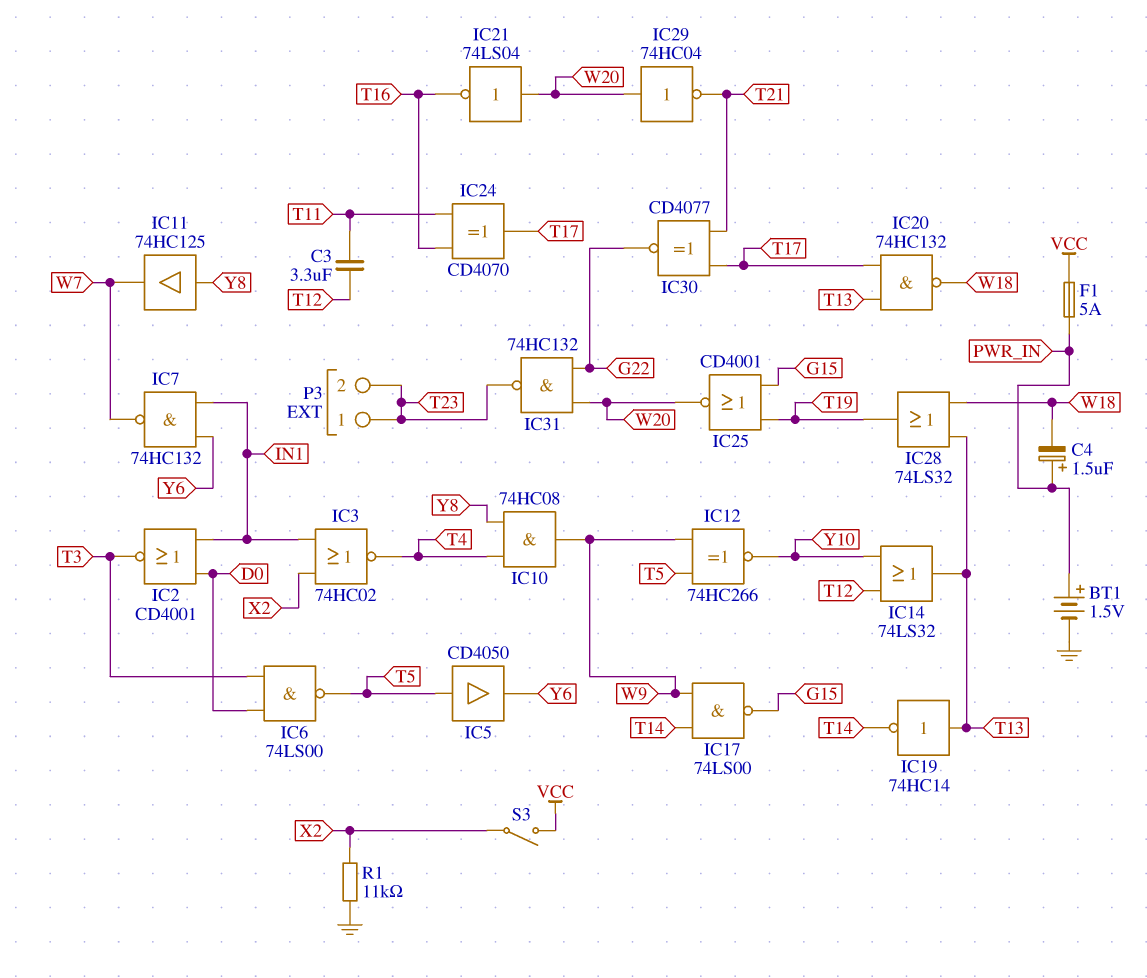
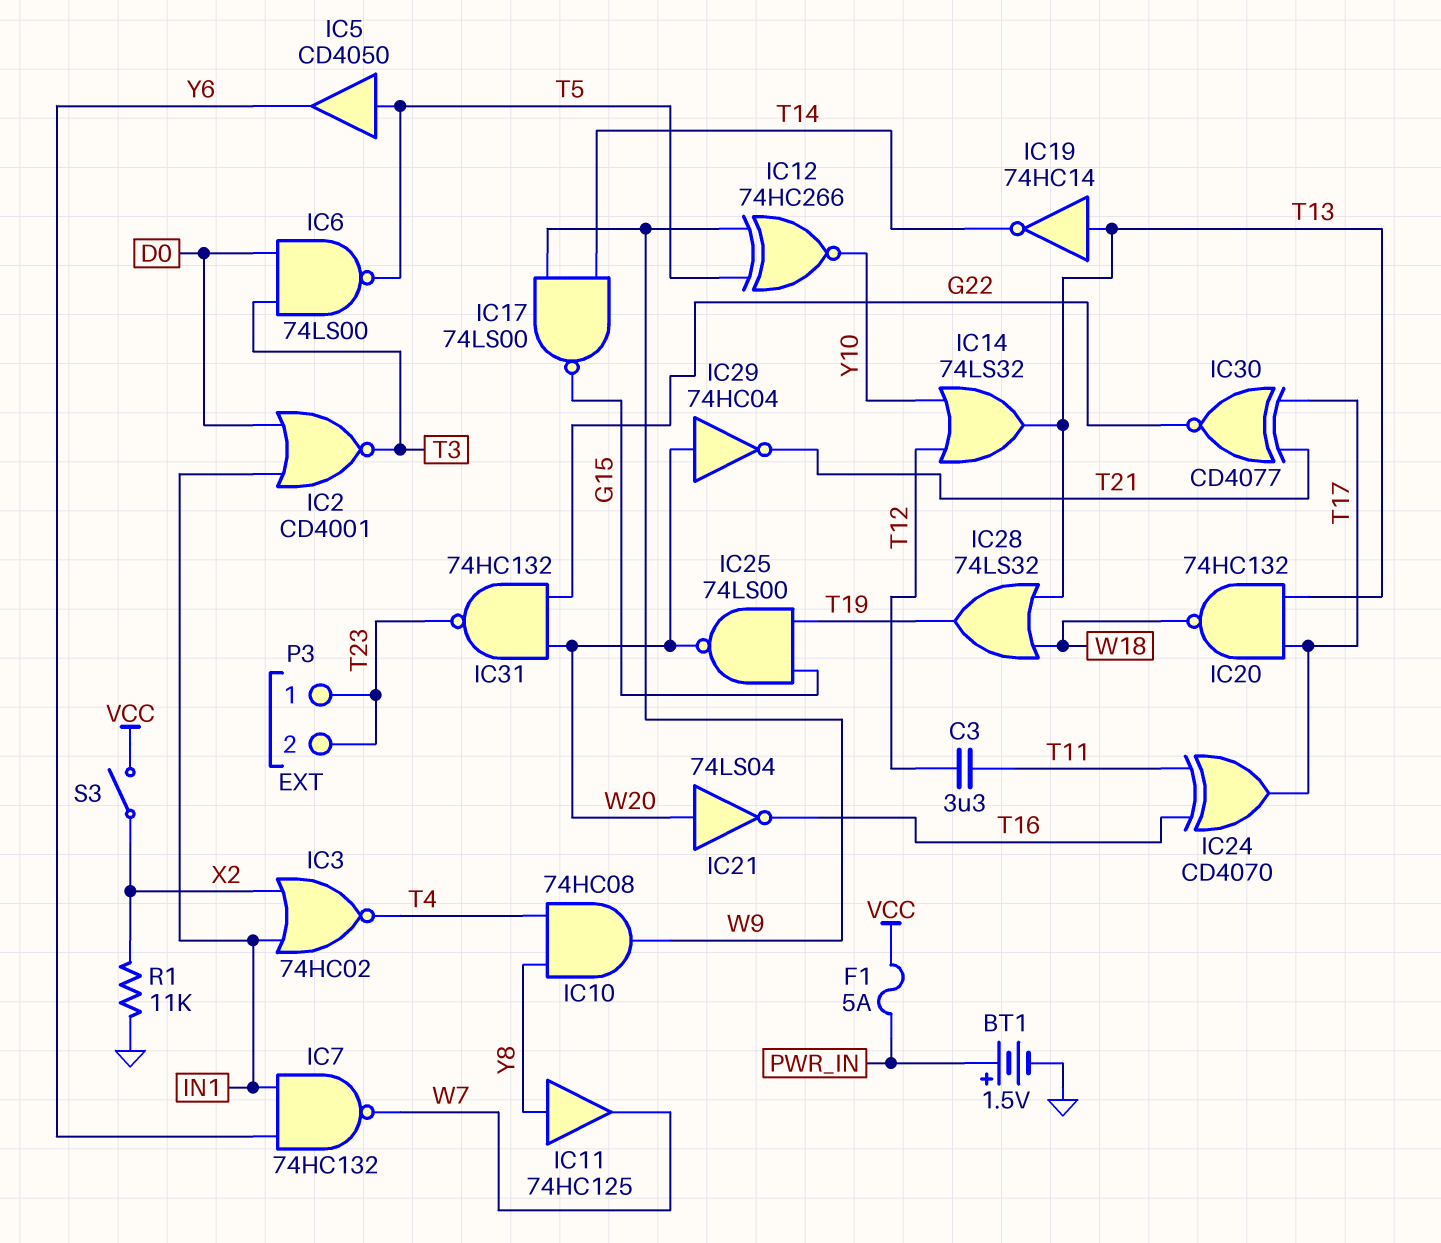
C4: 1.5uF (plus PWR_IN, minus W18) -> none
IC25: NOR CD4001 (in G15, in T19, out W20) -> NAND 74LS00 (in G15, in T19, out W20)

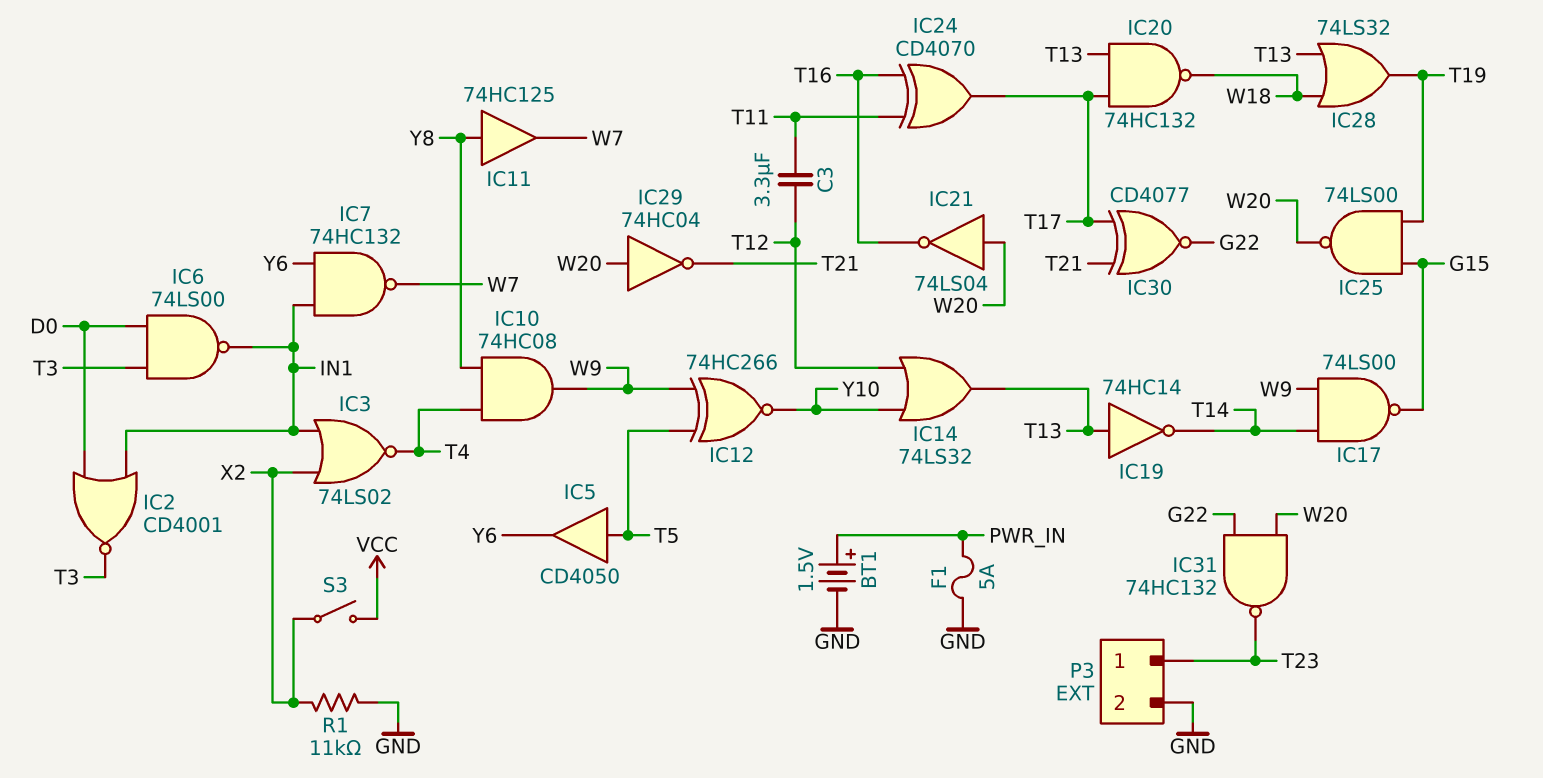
F1: 5A (PWR_IN, VCC) -> 5A (GND, PWR_IN)
IC3: NOR 74HC02 (in IN1, in X2, out T4) -> NOR 74LS02 (in IN1, in X2, out T4)
IC6: NAND 74LS00 (in D0, in T3, out T5) -> NAND 74LS00 (in D0, in T3, out IN1)
P3 pin 2: T23 -> GND

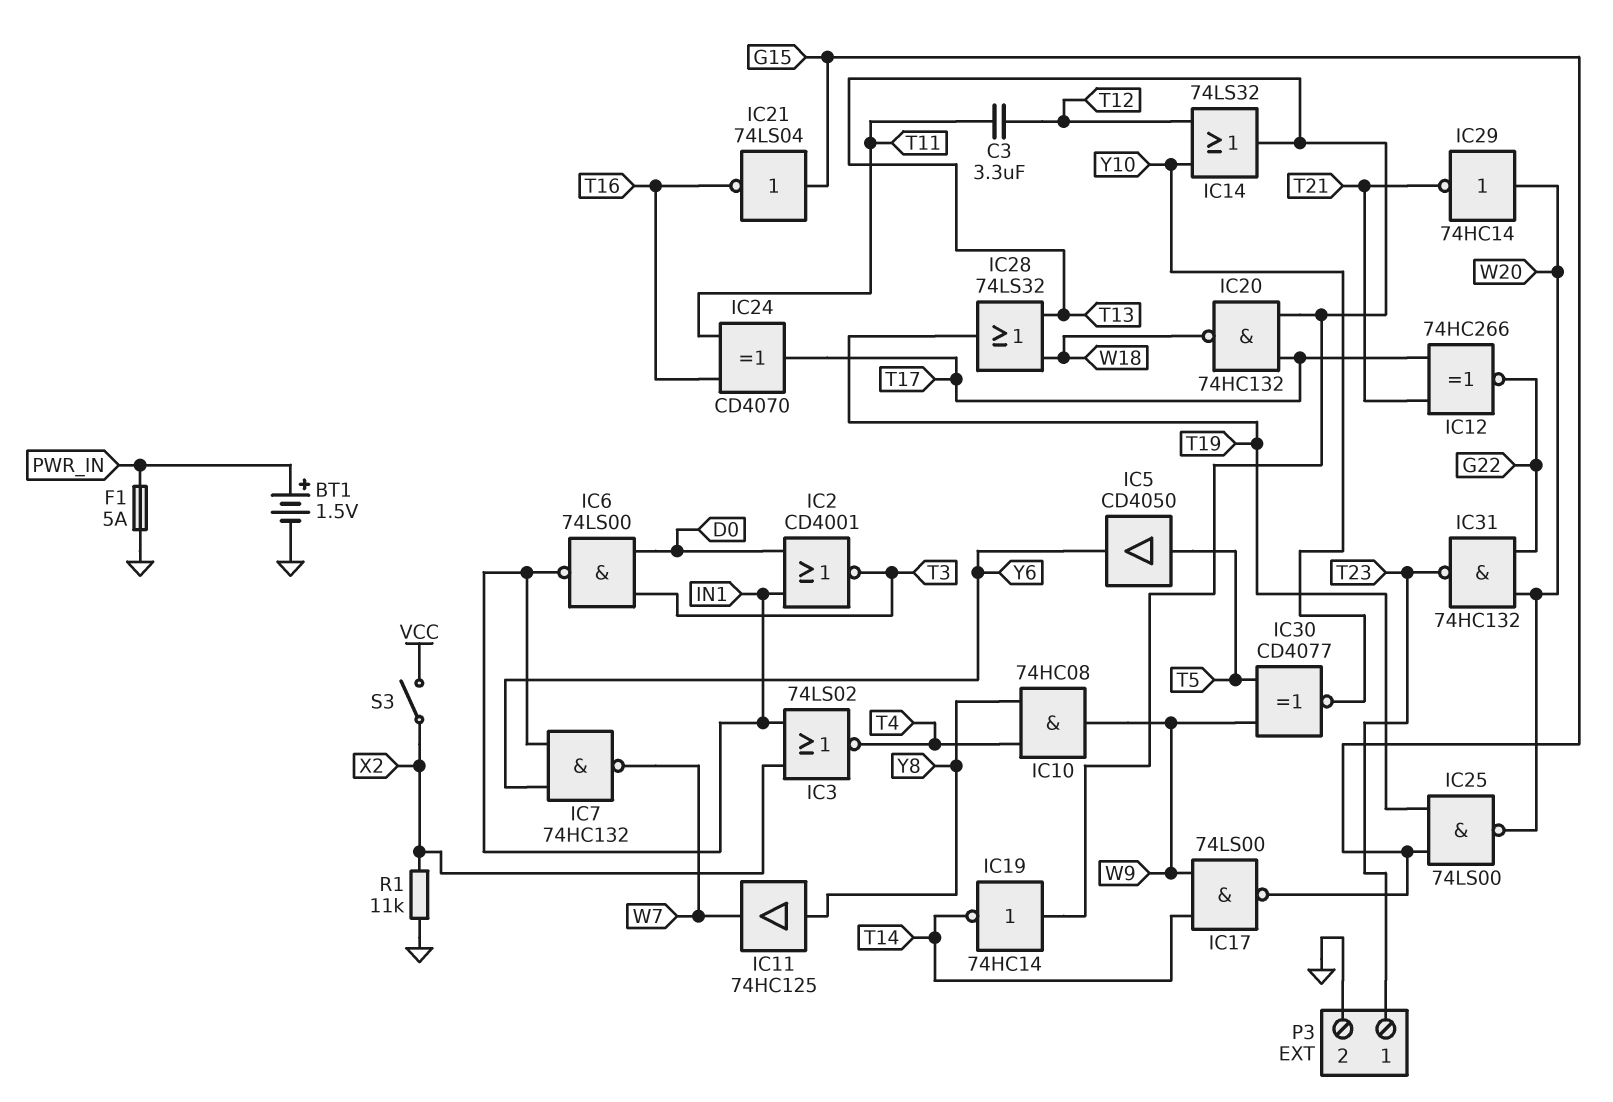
IC12: XNOR 74HC266 (in T5, in W9, out Y10) -> XNOR 74HC266 (in T17, in T21, out G22)
IC21: NOT 74LS04 (in W20, out T16) -> NOT 74LS04 (in G15, out T16)
IC29: NOT 74HC04 (in W20, out T21) -> NOT 74HC14 (in W20, out T21)
IC30: XNOR CD4077 (in T17, in T21, out G22) -> XNOR CD4077 (in T5, in W9, out Y10)

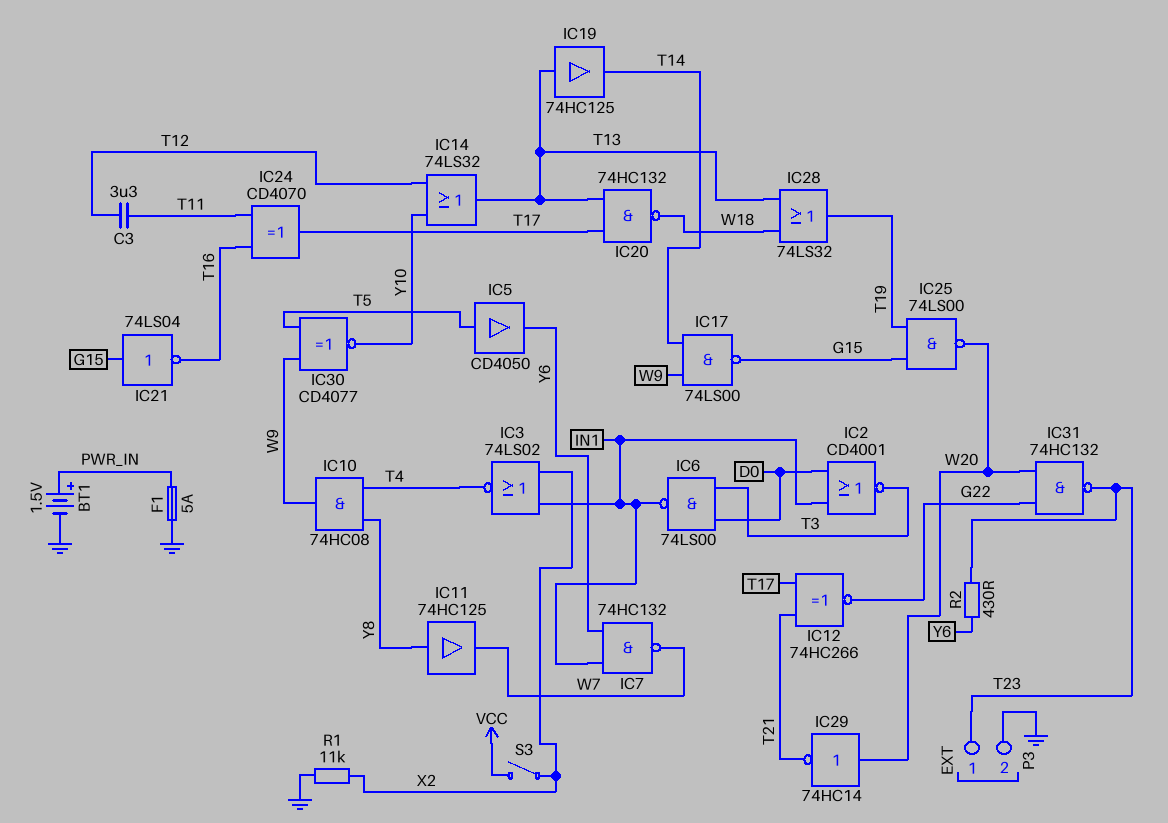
IC19: NOT 74HC14 (in T13, out T14) -> buffer 74HC125 (in T13, out T14)
R2: none -> 430 (T23, Y6)

